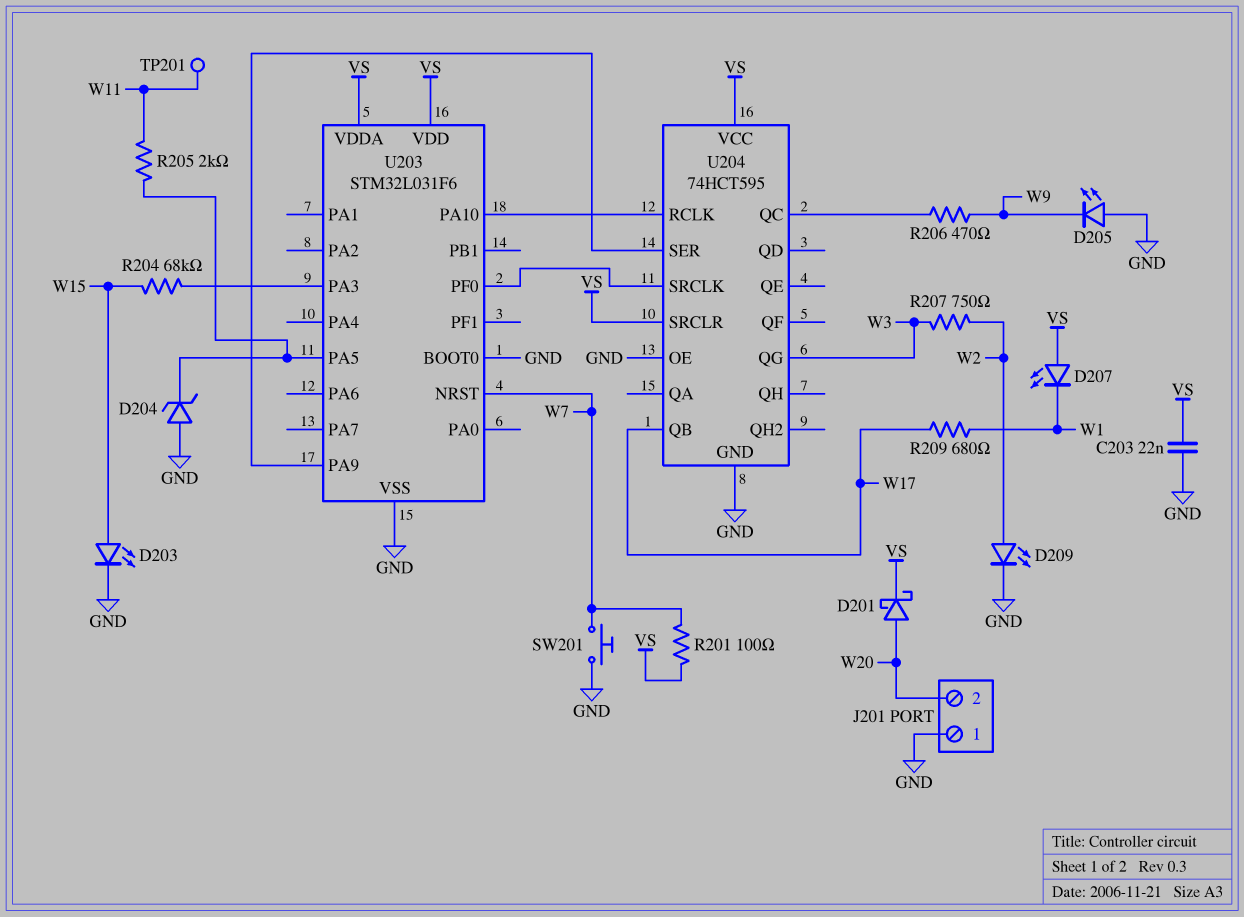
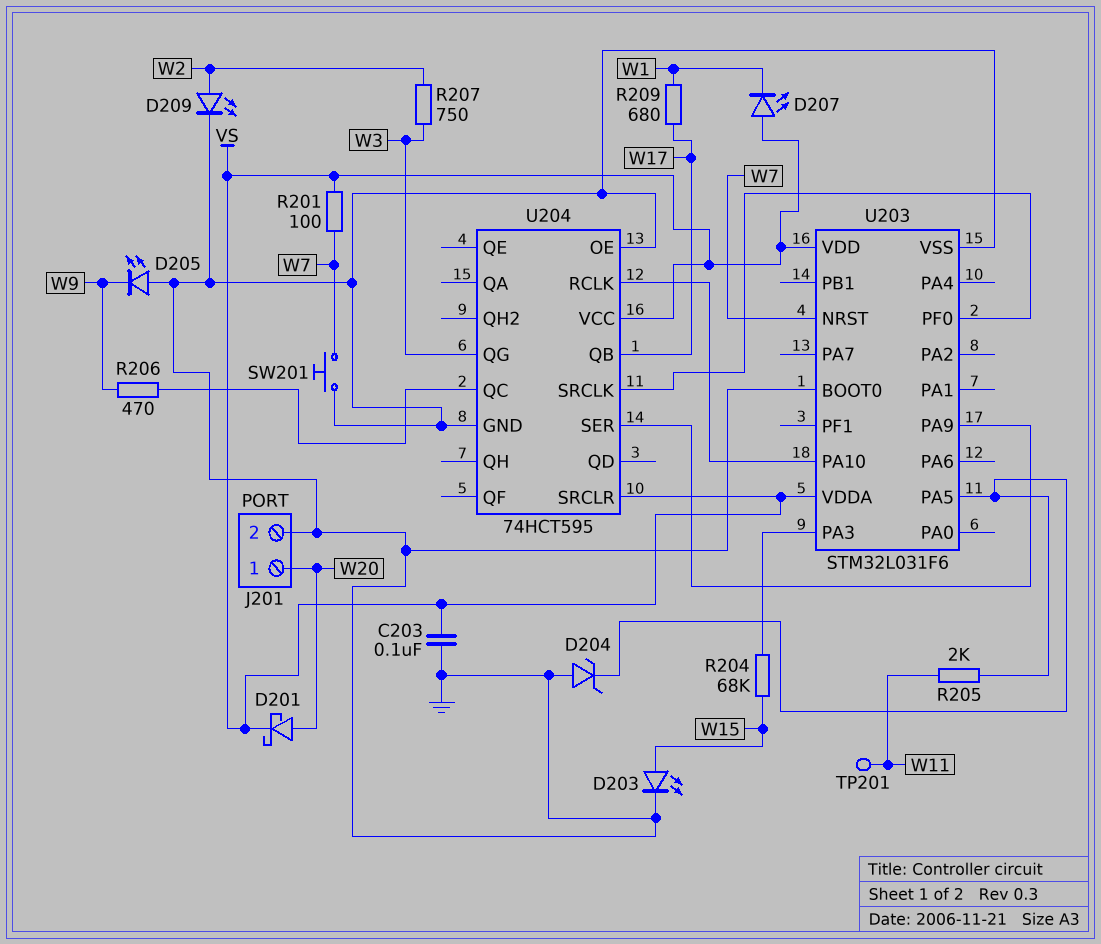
C203: 22nF (GND, VS) -> 100nF (GND, VS)
J201 pin 1: GND -> W20
J201 pin 2: W20 -> GND

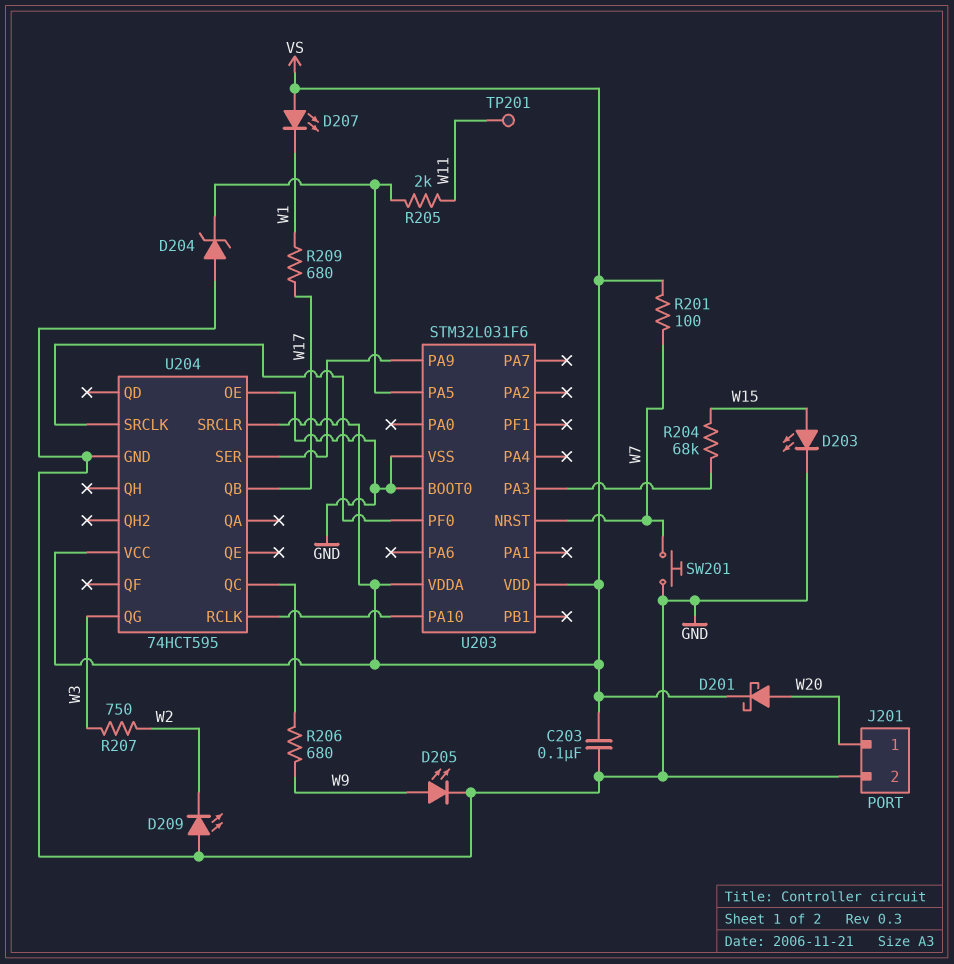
D205: LED (A GND, K W9) -> LED (A W9, K GND)
D209: LED (A W2, K GND) -> LED (A GND, K W2)
R206: 470 (U204/QC, W9) -> 680 (U204/QC, W9)

